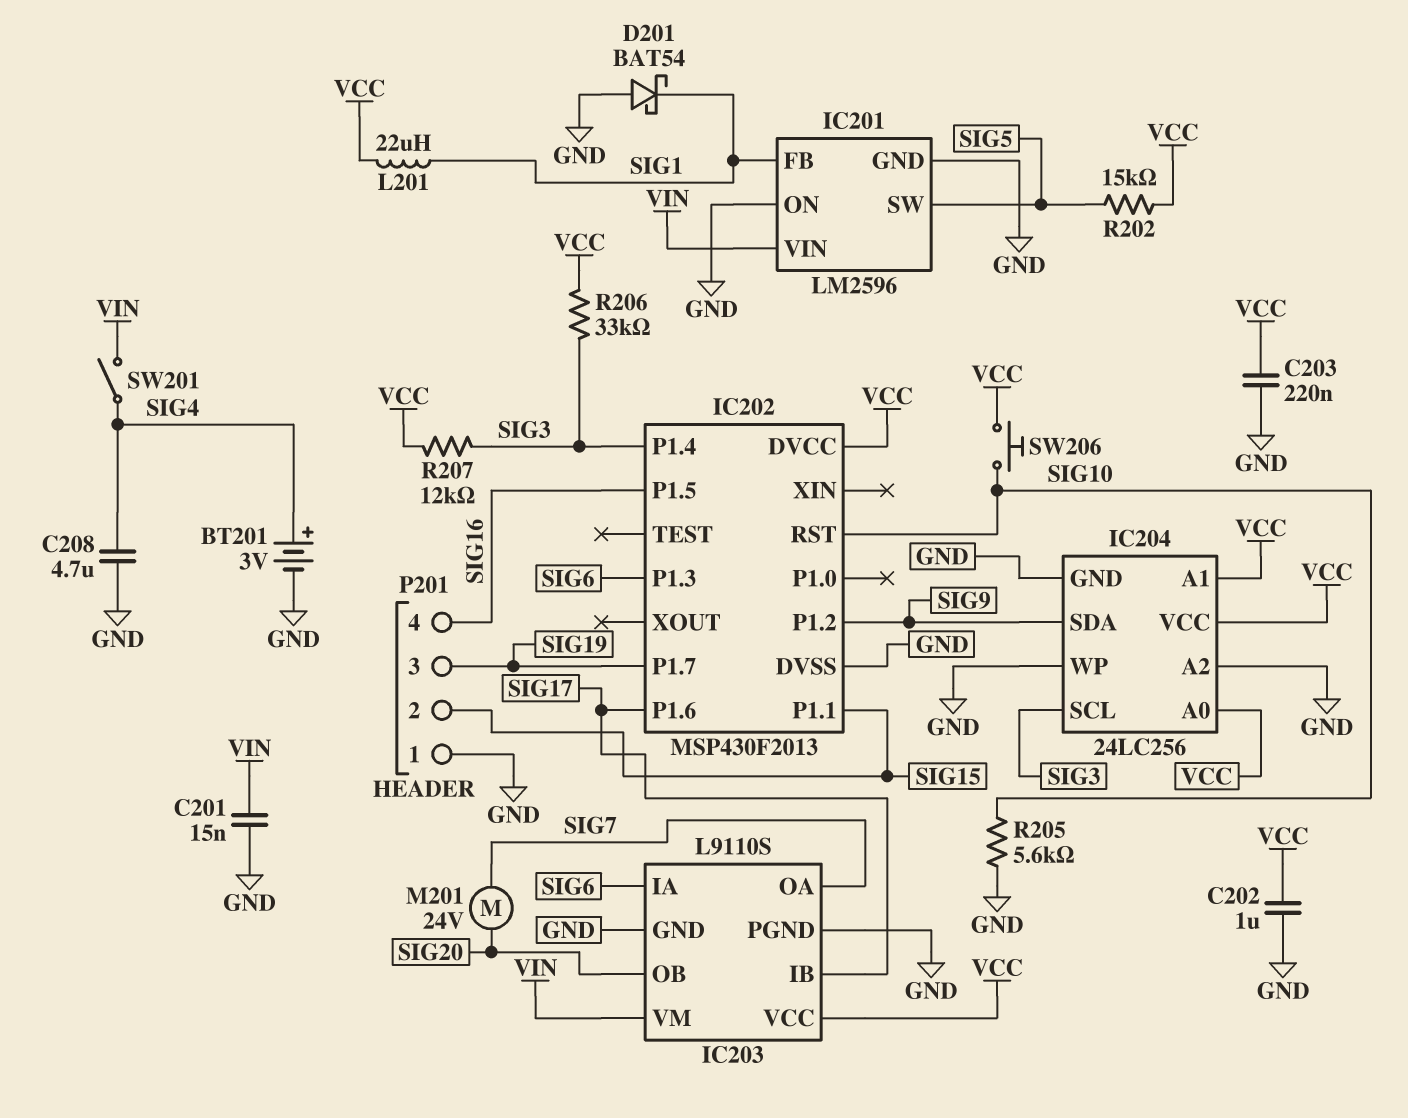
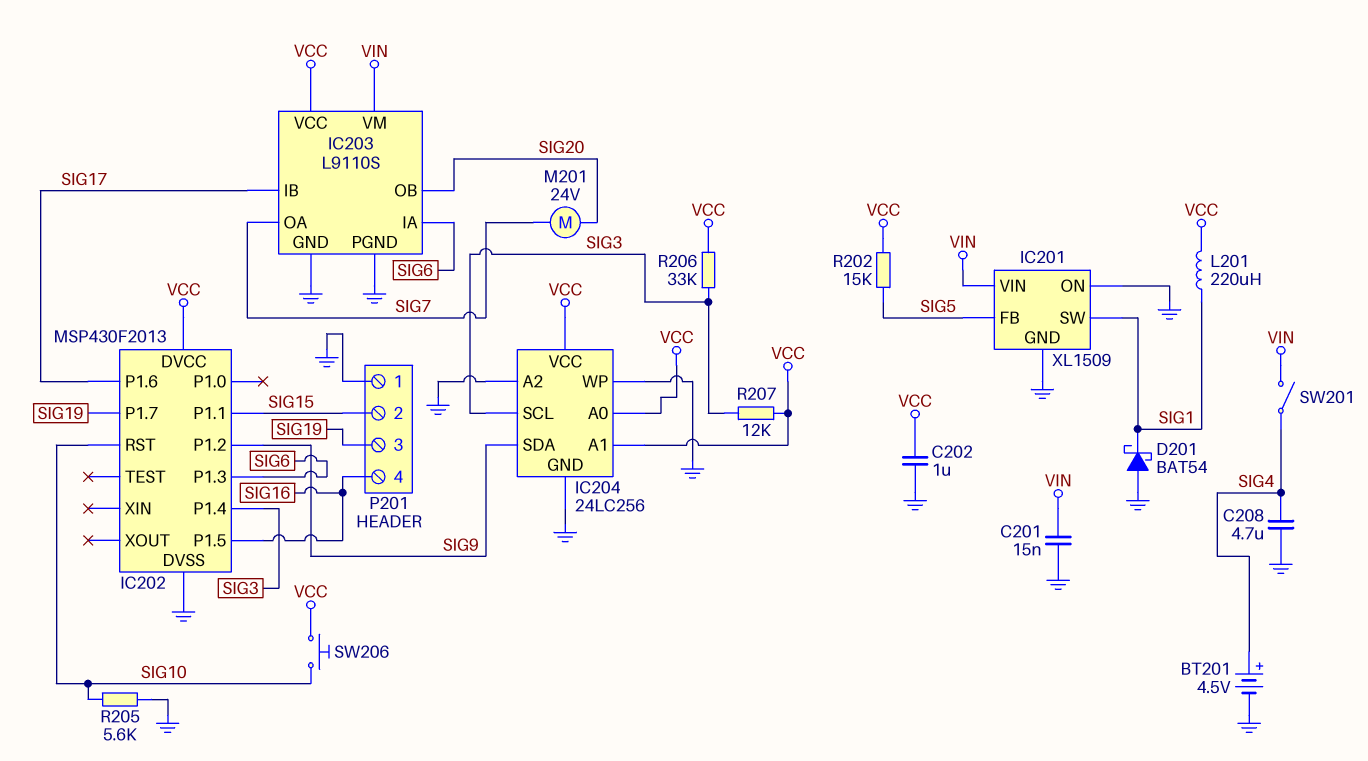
BT201: 3V (plus SIG4, minus GND) -> 4.5V (plus SIG4, minus GND)
C203: 220nF (GND, VCC) -> none
IC201: LM2596 -> XL1509
IC201 pin FB: SIG1 -> SIG5
IC201 pin SW: SIG5 -> SIG1
L201: 22uH (SIG1, VCC) -> 220uH (SIG1, VCC)

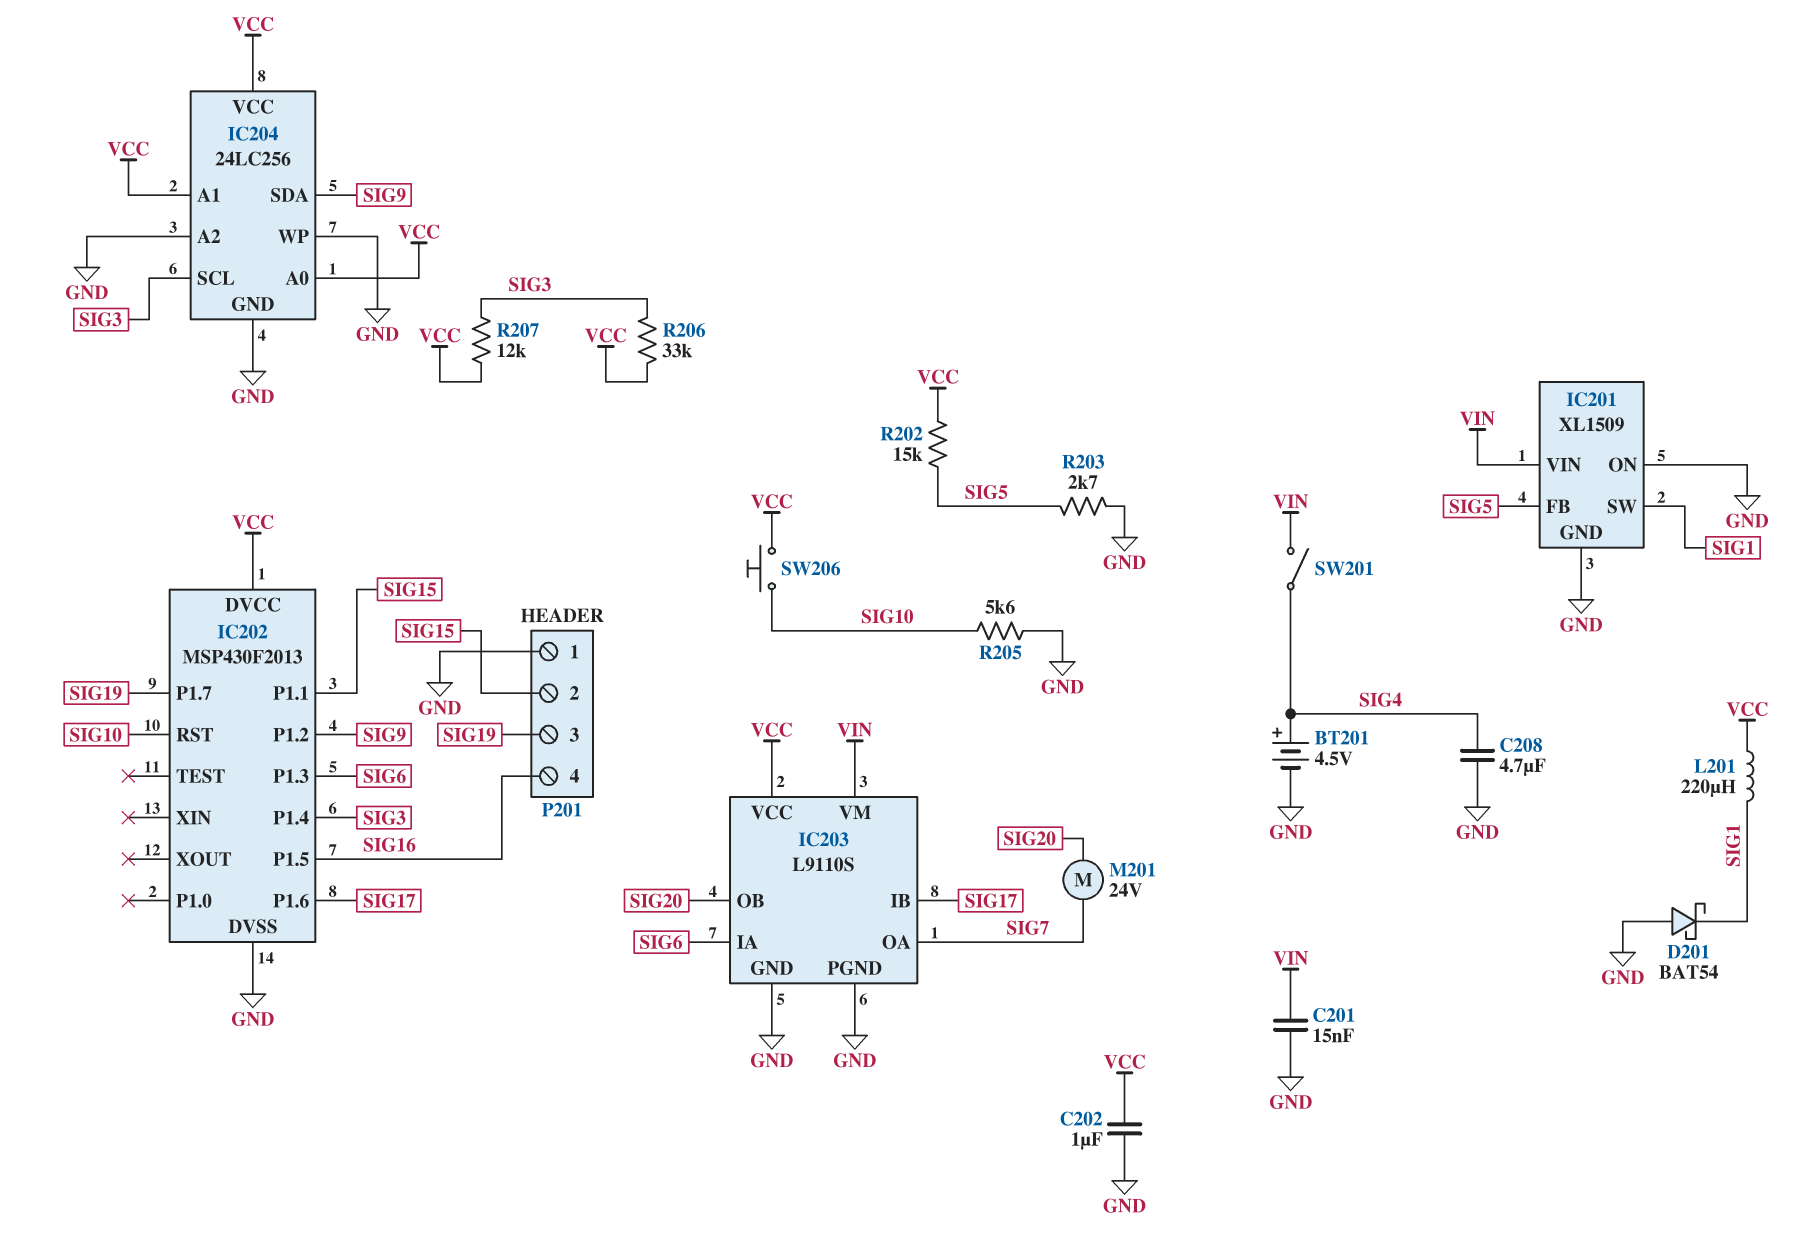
R203: none -> 2.7k (GND, SIG5)

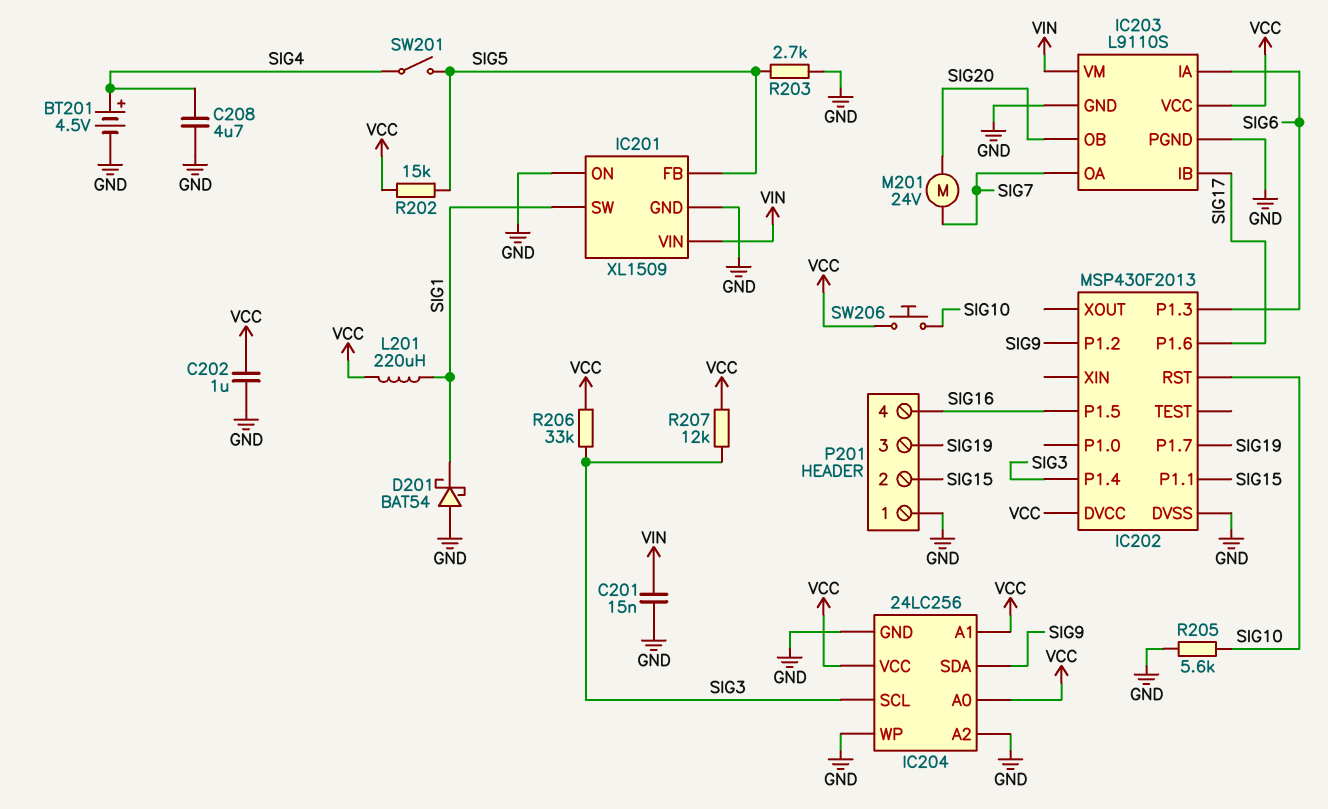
SW201: switch (SIG4, VIN) -> switch (SIG4, SIG5)

